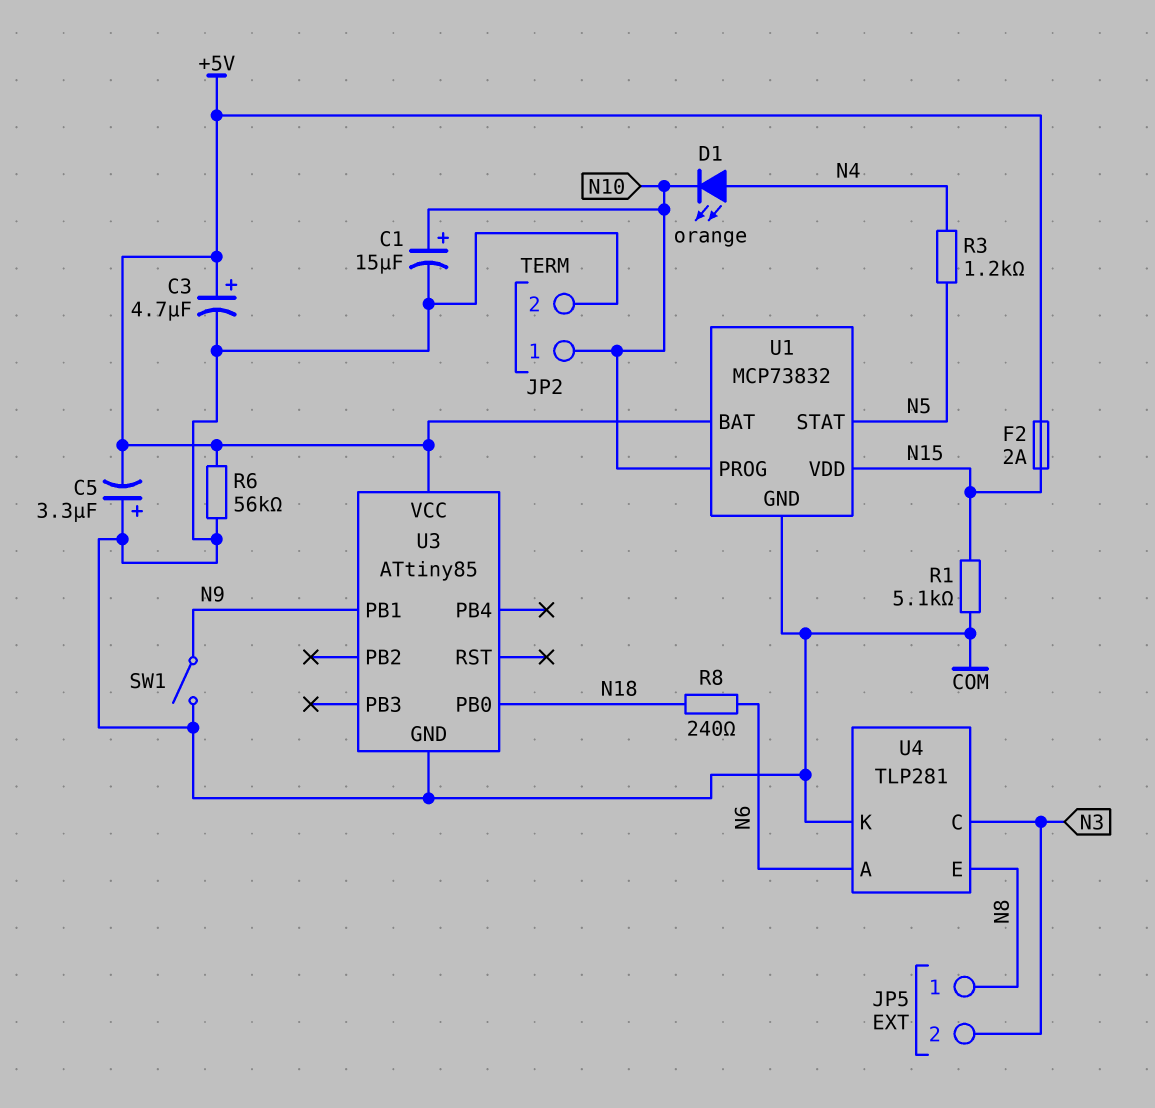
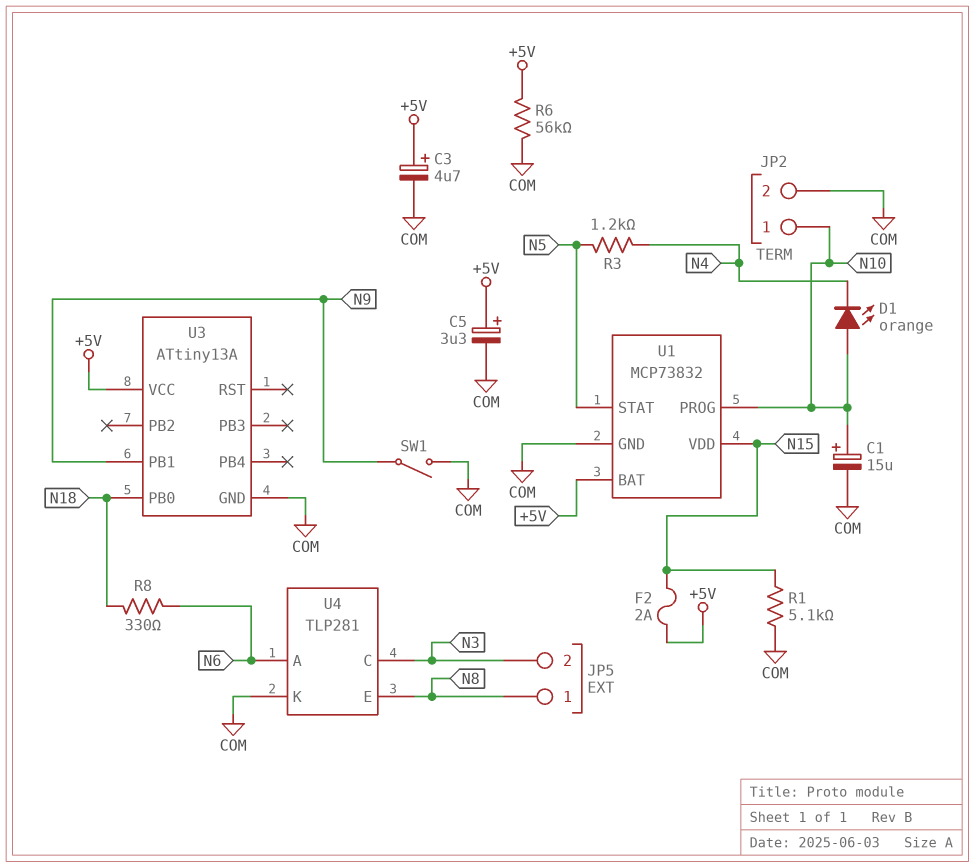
C5: 3.3uF (plus COM, minus +5V) -> 3.3uF (plus +5V, minus COM)
D1: LED orange (A N4, K N10) -> LED orange (A N10, K N4)
R8: 240 (N6, N18) -> 330 (N6, N18)
U3: ATtiny85 -> ATtiny13A

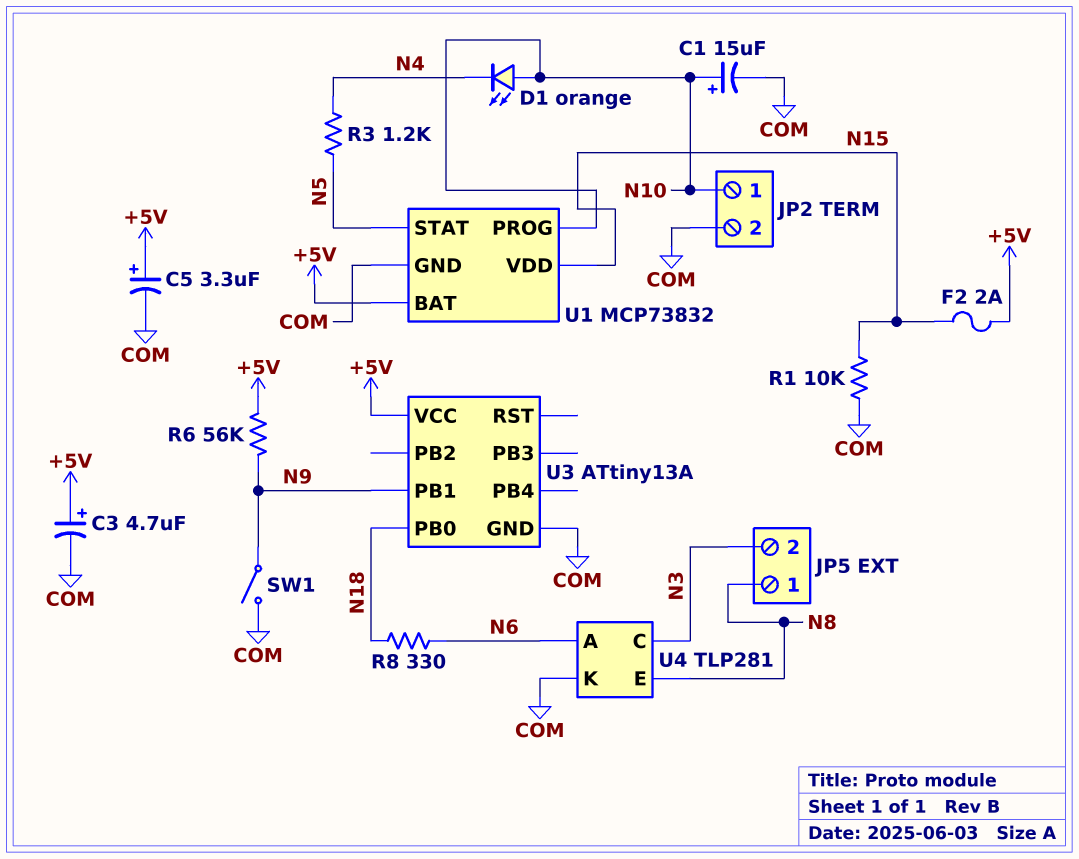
R1: 5.1k (COM, N15) -> 10k (COM, N15)
R6: 56k (+5V, COM) -> 56k (+5V, N9)

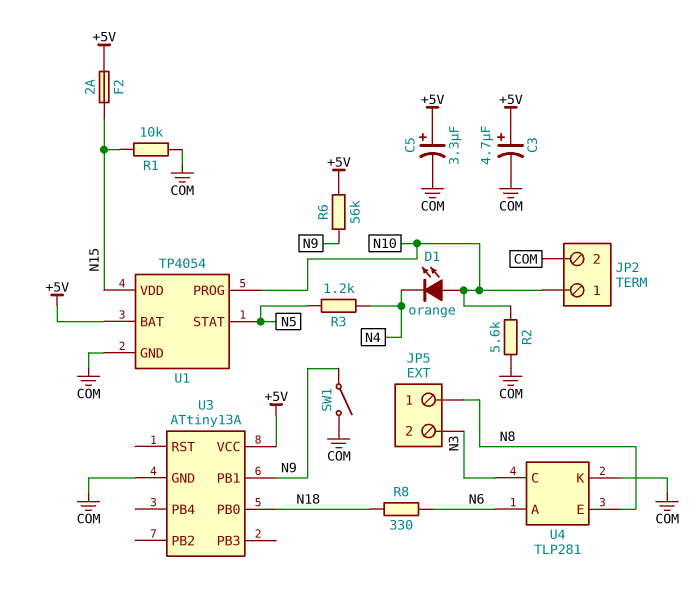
C1: 15uF (plus N10, minus COM) -> none
R2: none -> 5.6k (COM, N10)
U1: MCP73832 -> TP4054

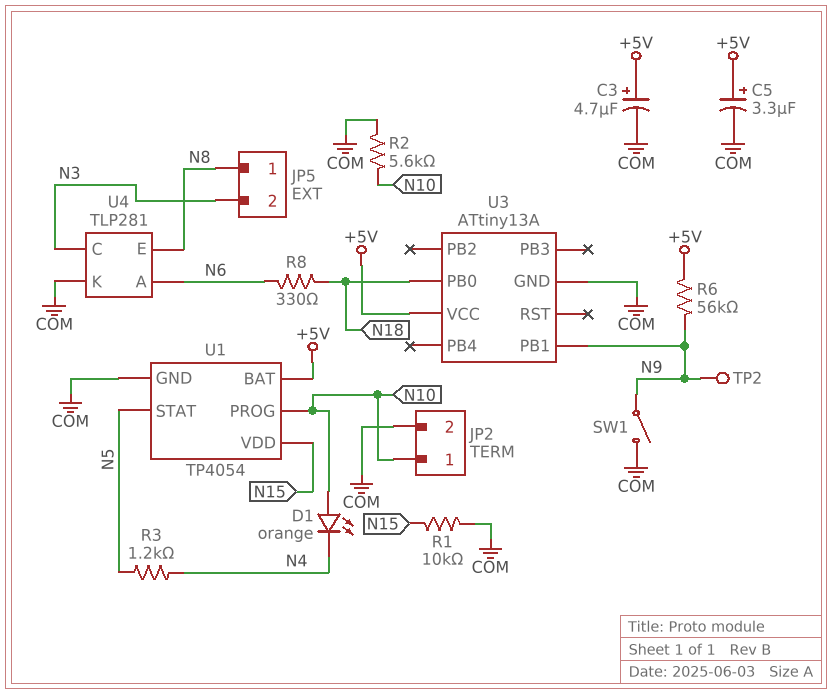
F2: 2A (+5V, N15) -> none
TP2: none -> test point (N9)

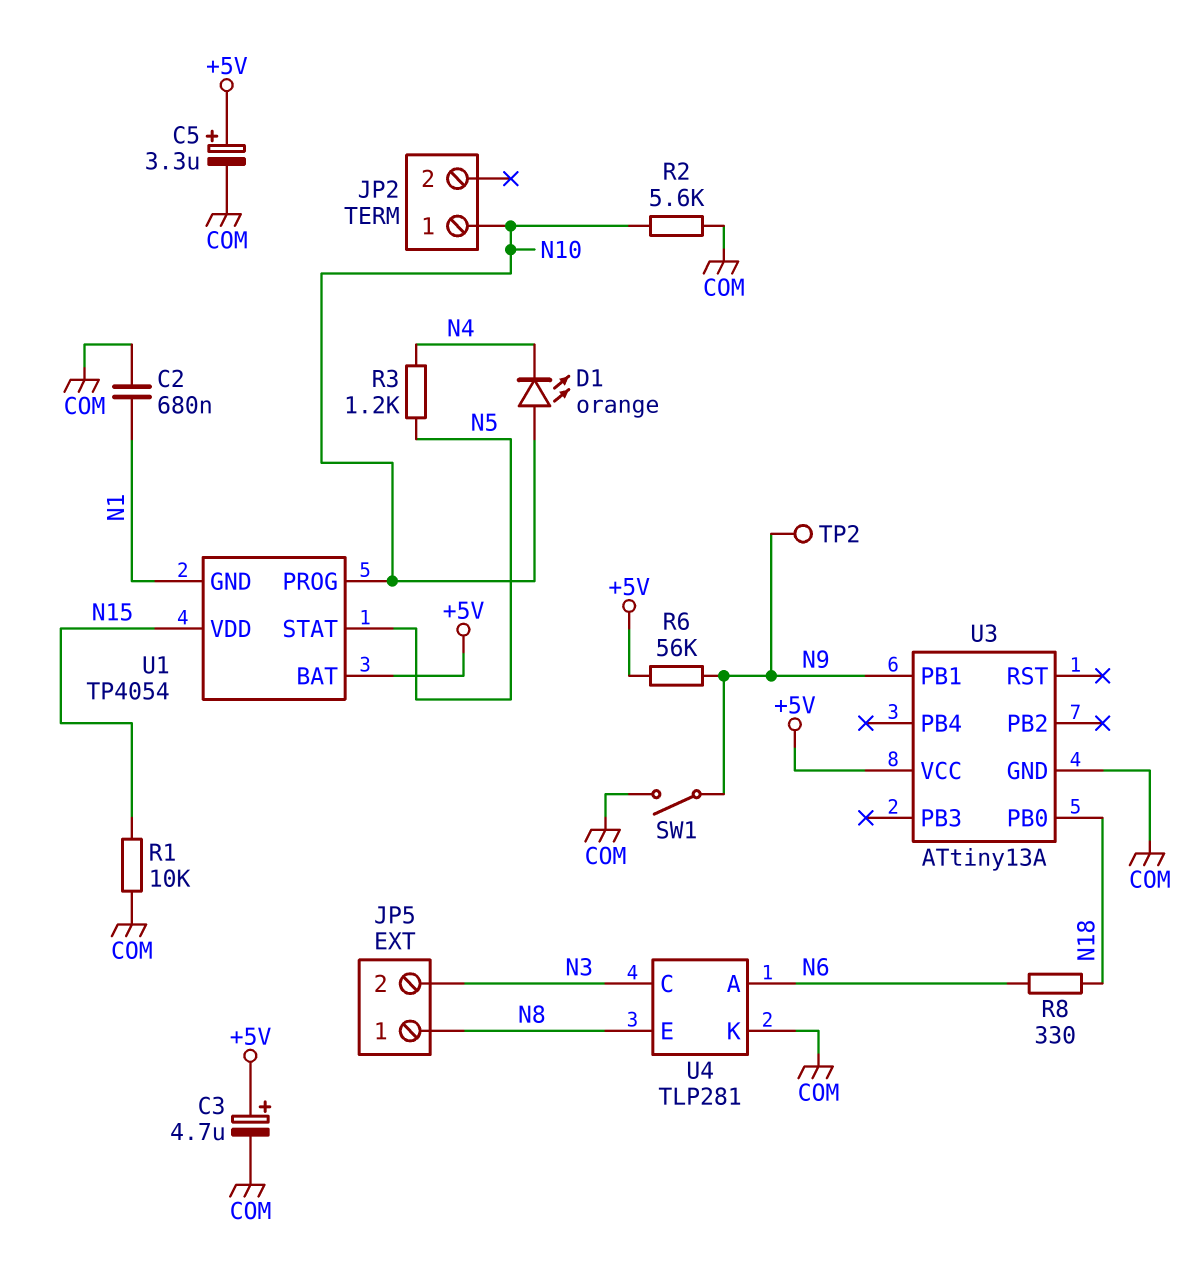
C2: none -> 680nF (COM, N1)
JP2 pin 2: COM -> none
U1 pin GND: COM -> N1

